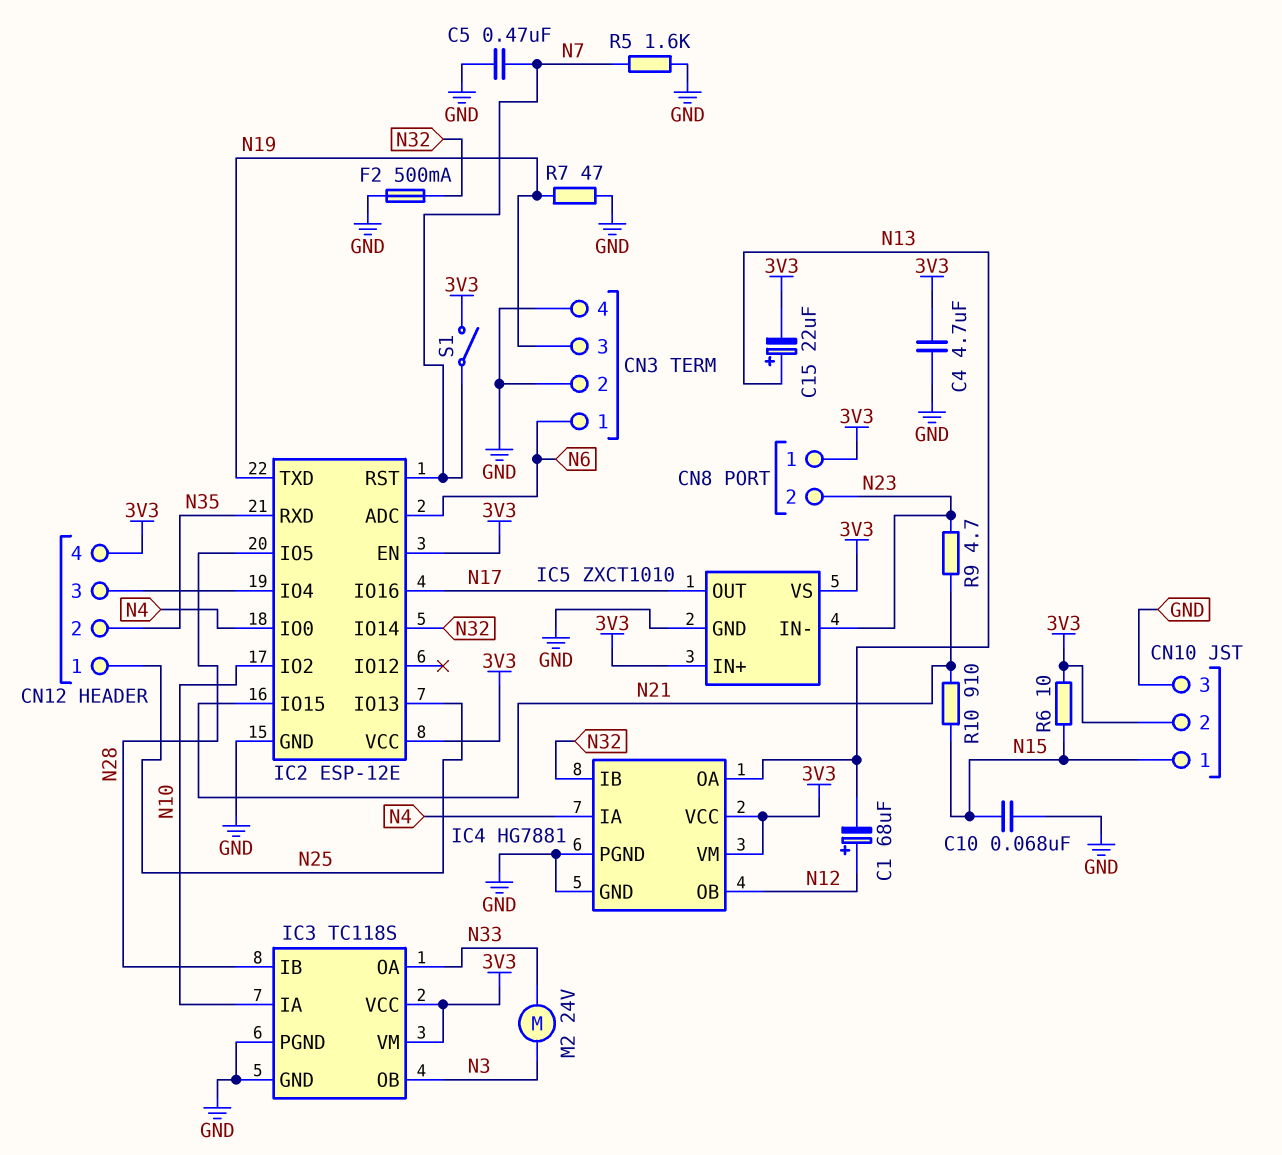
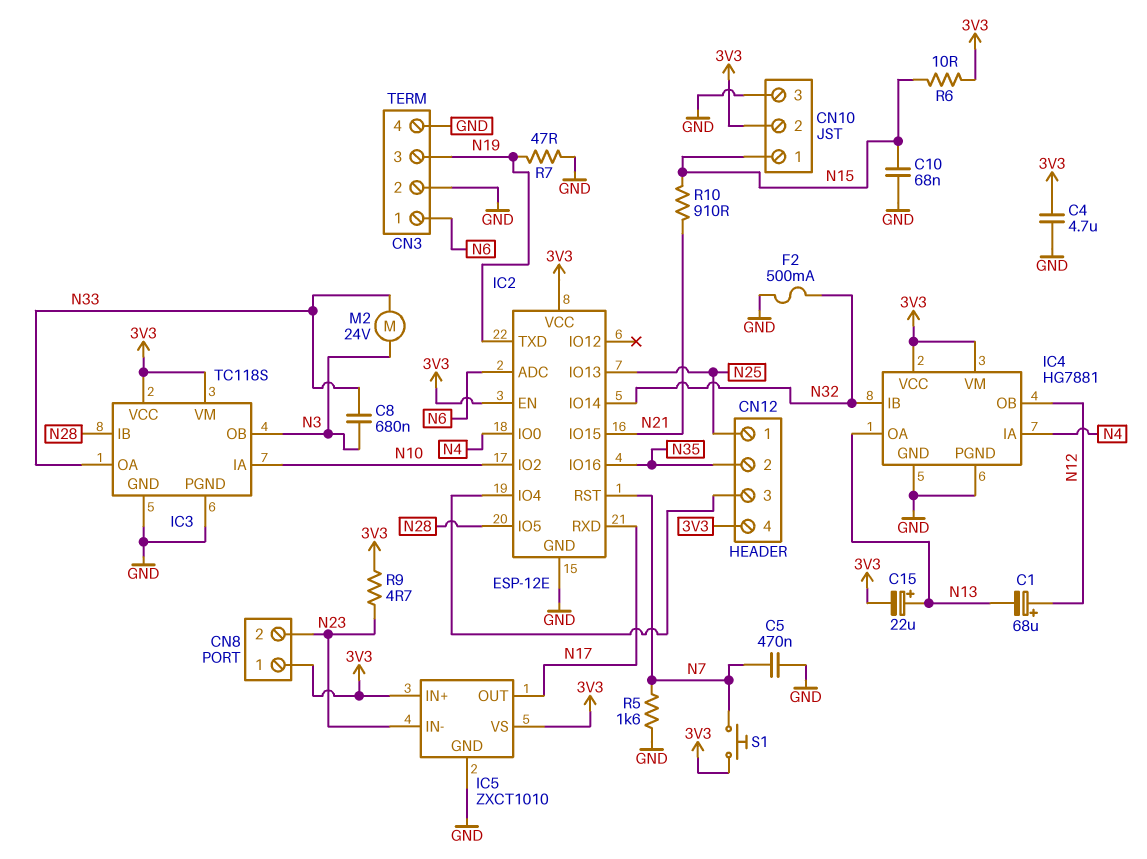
C8: none -> 680nF (N3, N33)
IC2 pin IO16: N17 -> N35
IC2 pin RXD: N35 -> N17
R9: 4.7 (N21, N23) -> 4.7 (3V3, N23)
S1: switch (3V3, N7) -> button (3V3, N7)

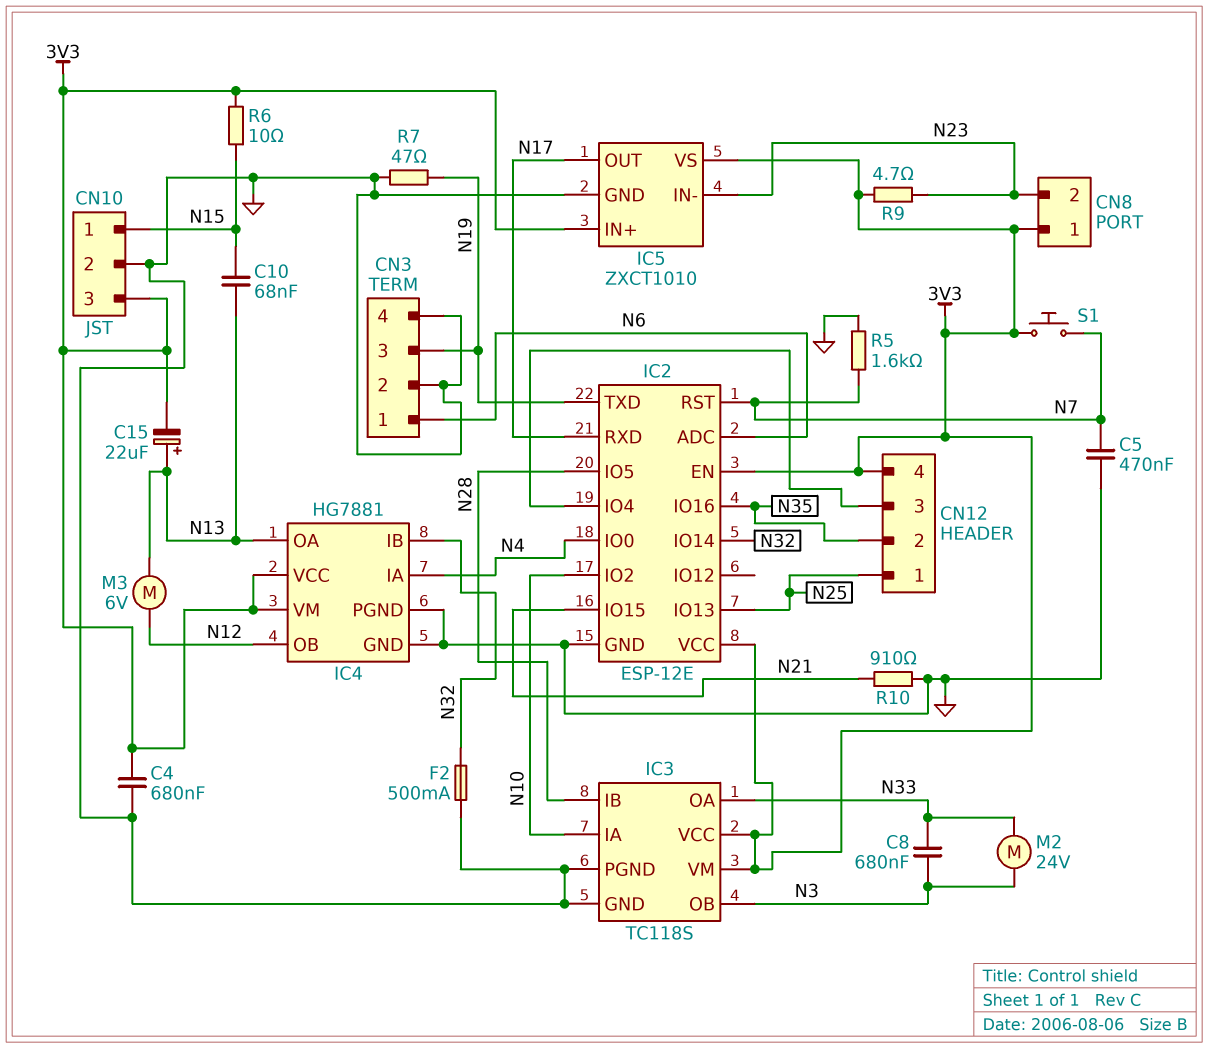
C1: 68uF (plus N12, minus N13) -> none
C4: 4.7uF (3V3, GND) -> 680nF (3V3, GND)
C10: 68nF (GND, N15) -> 68nF (N13, N15)
CN10 pin 2: 3V3 -> GND
CN10 pin 3: GND -> 3V3
M3: none -> motor 6V (N12, N13)
R10: 910 (N15, N21) -> 910 (GND, N21)

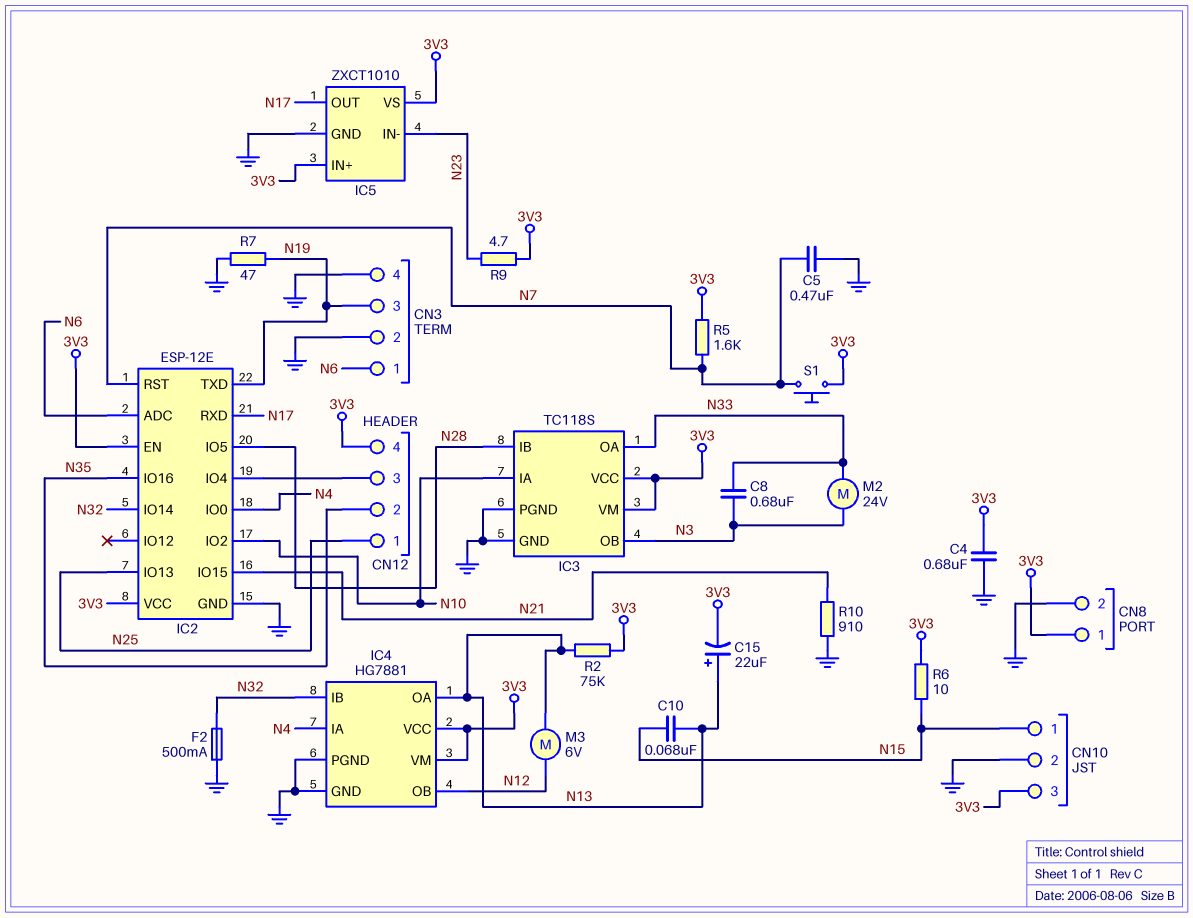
CN8 pin 2: N23 -> GND
R2: none -> 75k (3V3, N13)
R5: 1.6k (GND, N7) -> 1.6k (3V3, N7)

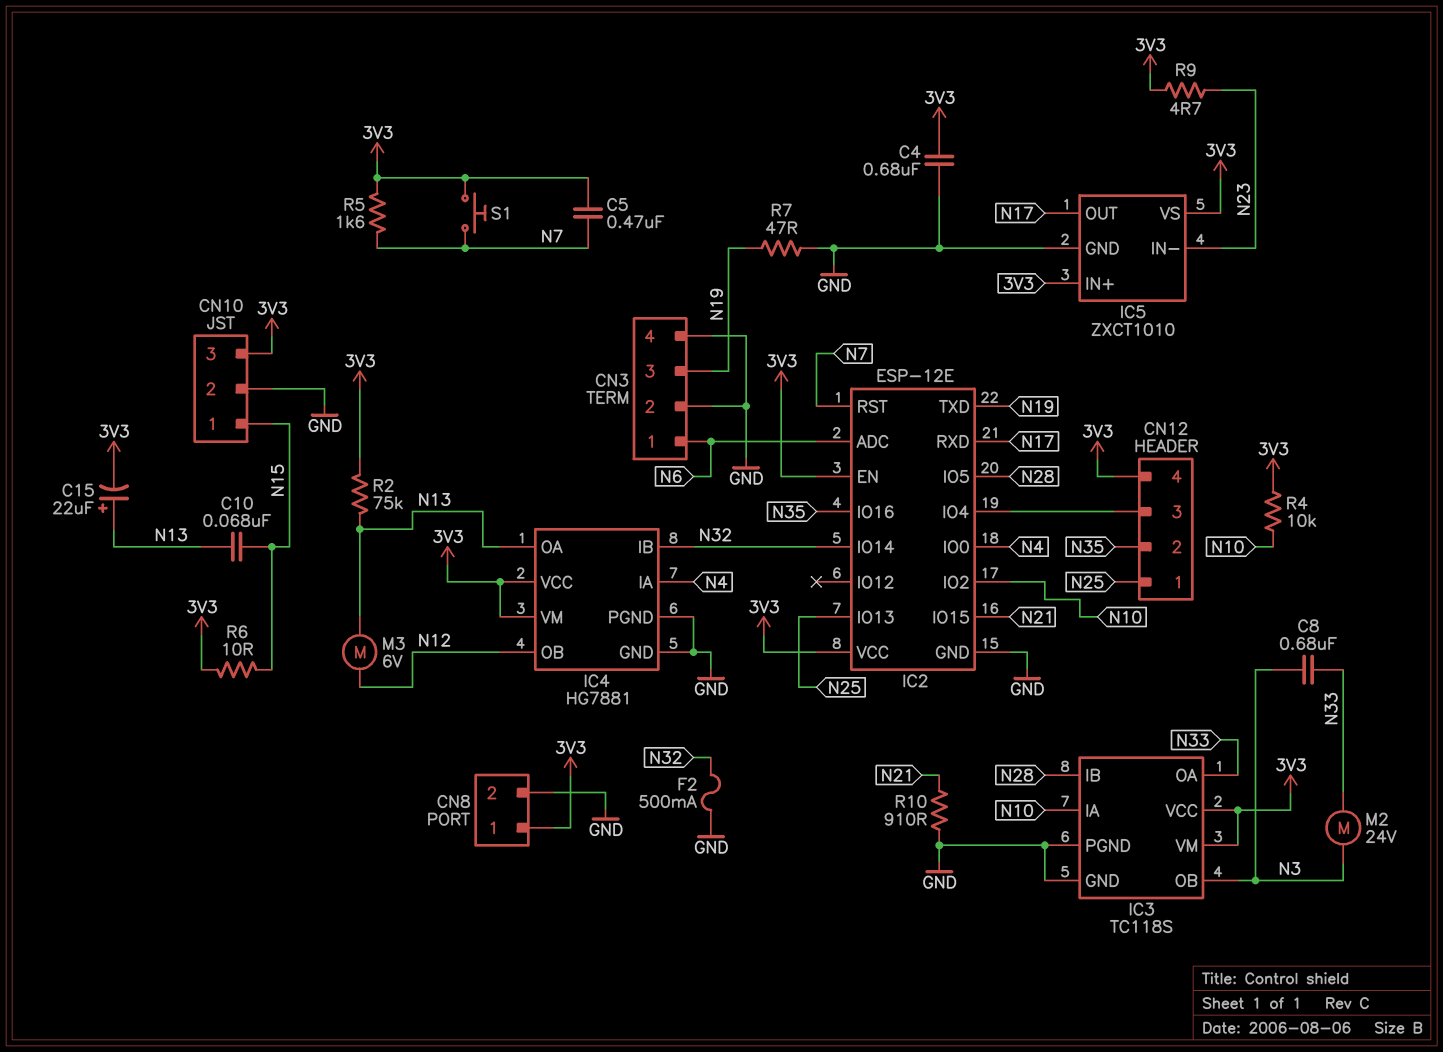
C5: 470nF (GND, N7) -> 470nF (3V3, N7)
R4: none -> 10k (3V3, N10)

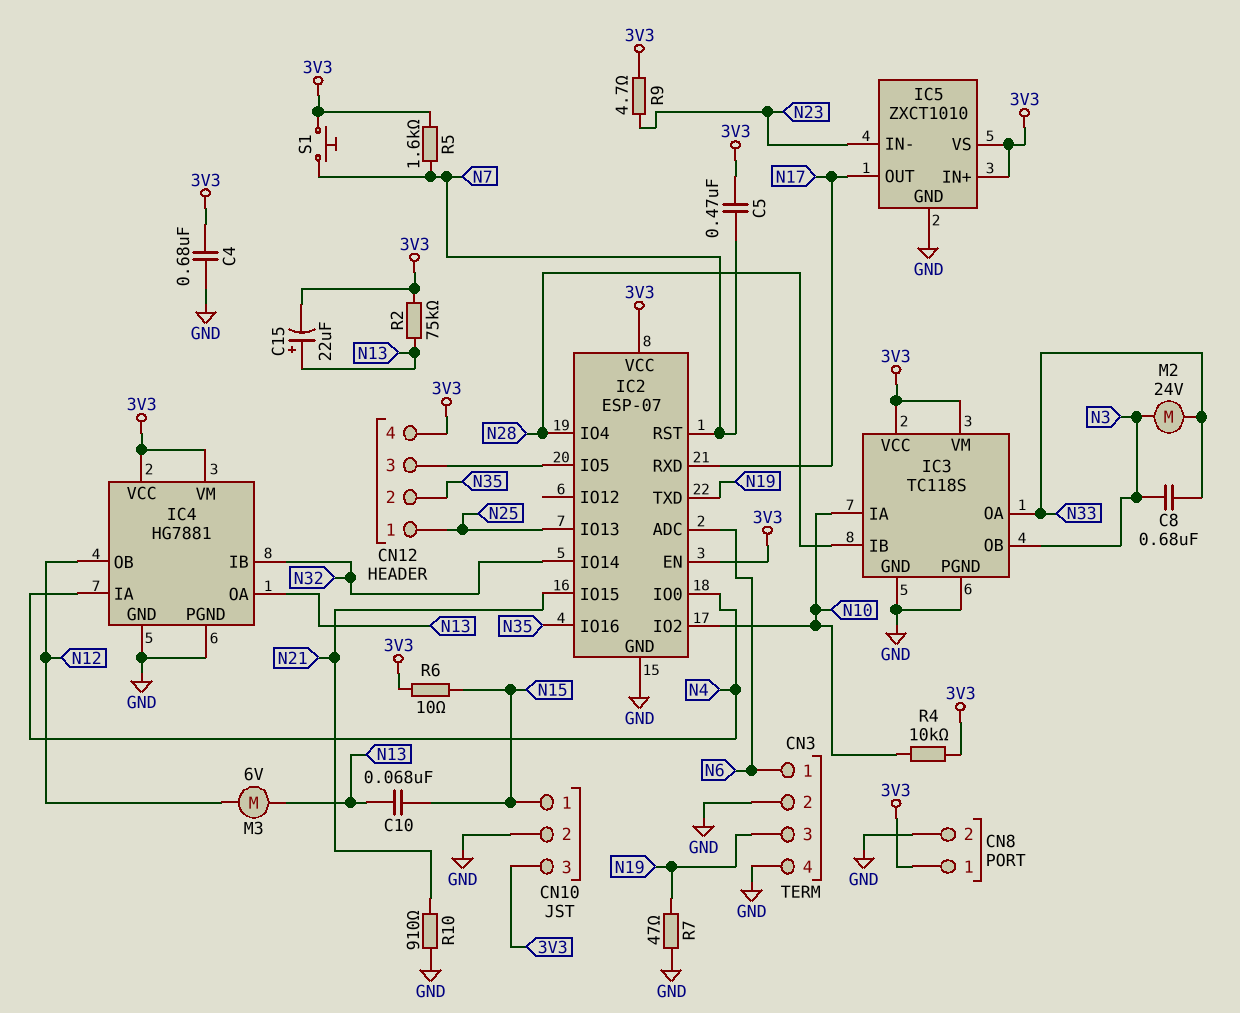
F2: 500mA (GND, N32) -> none
IC2: ESP-12E -> ESP-07
IC2 pin IO4: CN12/3 -> N28
IC2 pin IO5: N28 -> CN12/3

